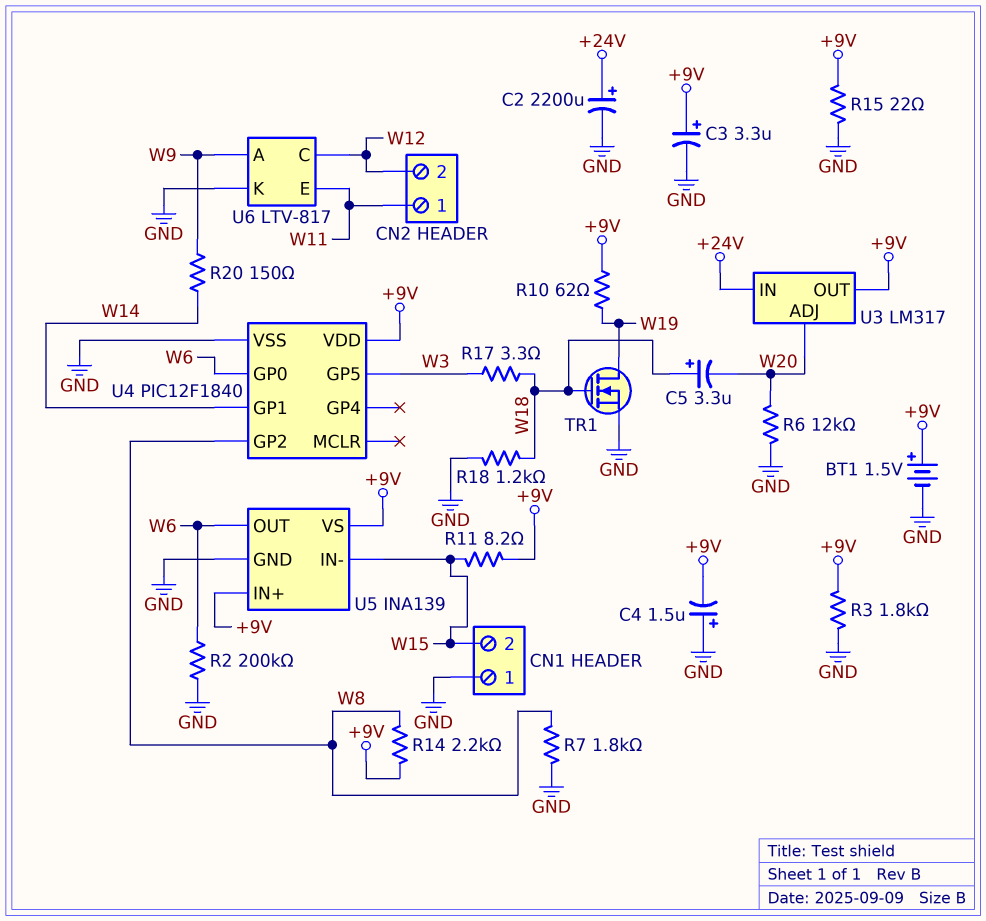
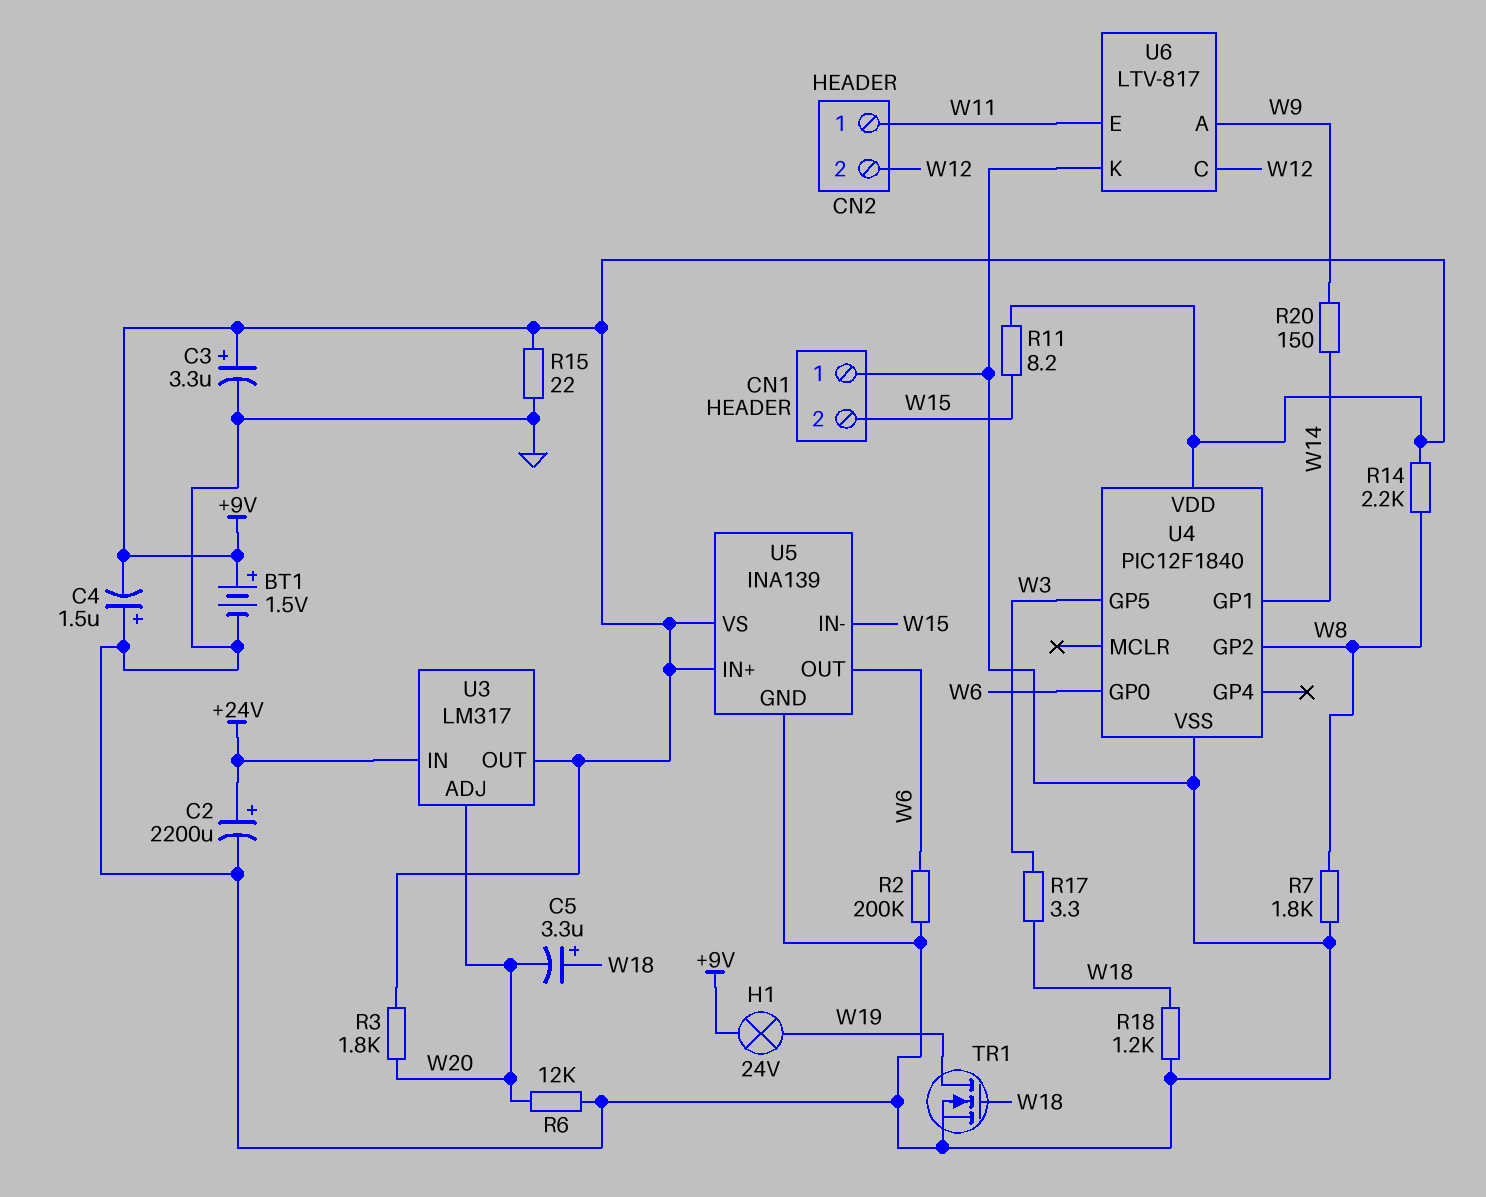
H1: none -> lamp 24V (+9V, W19)
R3: 1.8k (+9V, GND) -> 1.8k (+9V, W20)
R10: 62 (+9V, W19) -> none

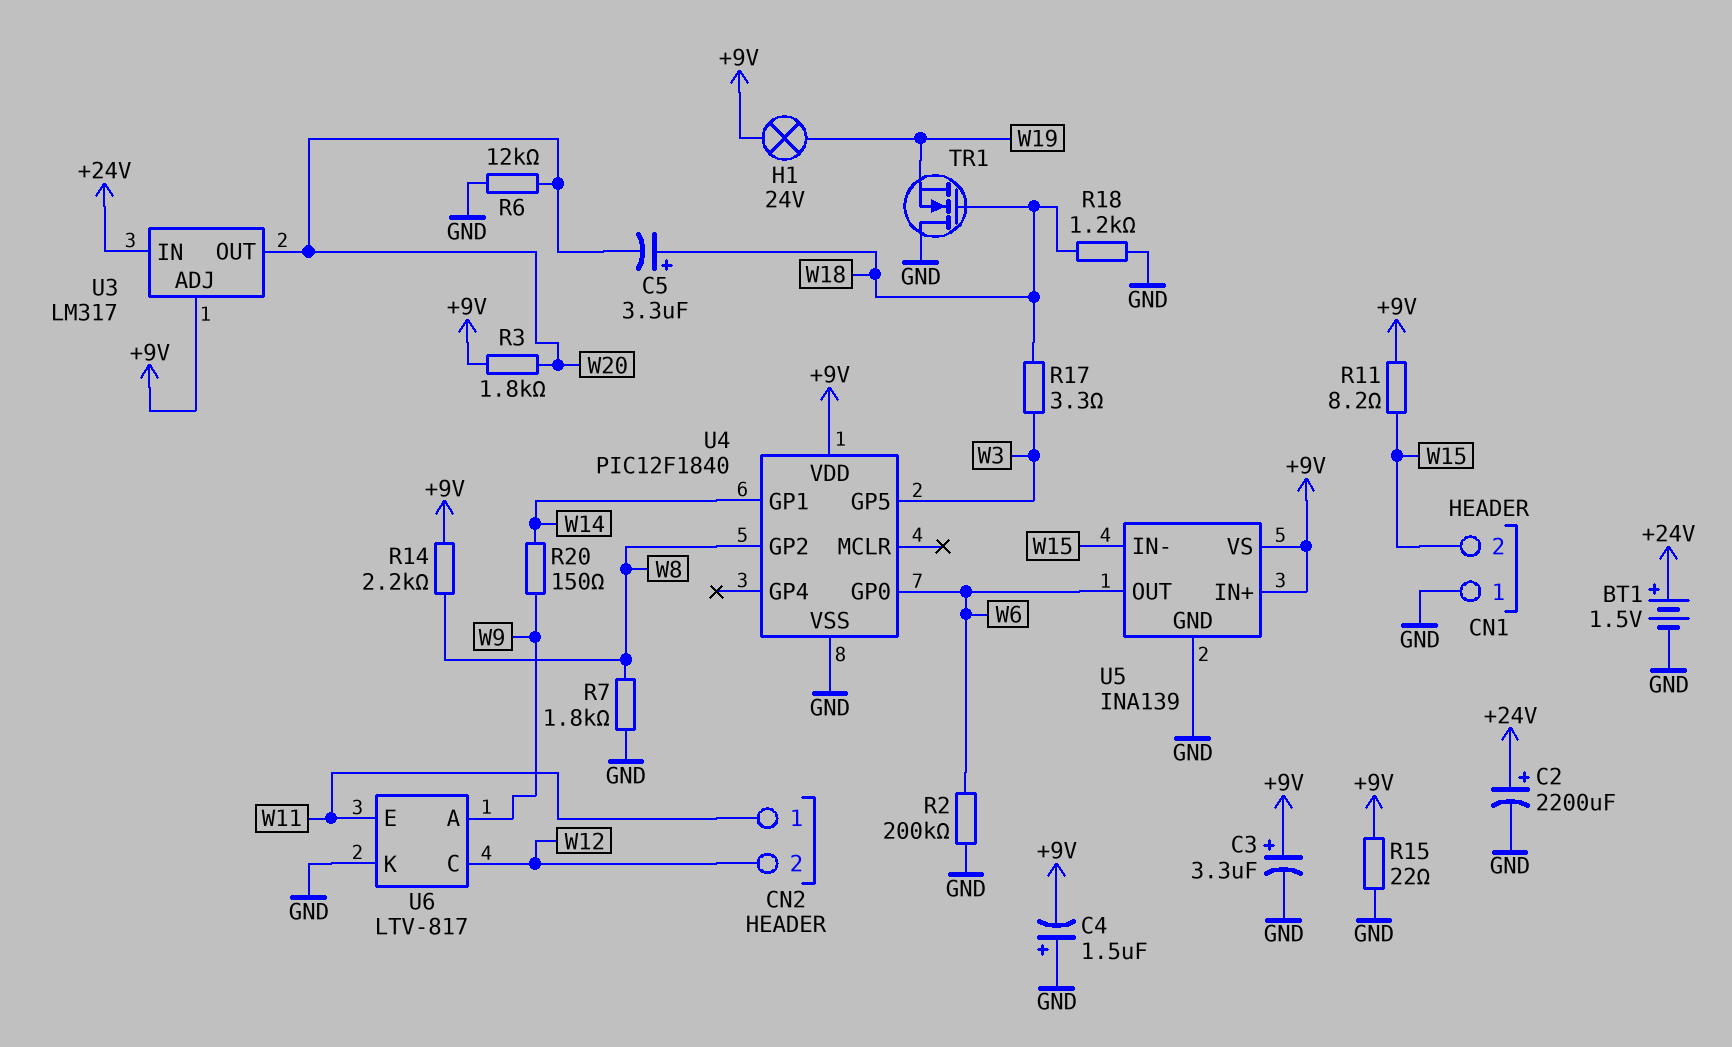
BT1: 1.5V (plus +9V, minus GND) -> 1.5V (plus +24V, minus GND)
TR1: NMOS (G W18, D W19, S GND) -> NMOS (G W18, D GND, S W19)
U3 pin ADJ: W20 -> +9V
U3 pin OUT: +9V -> W20

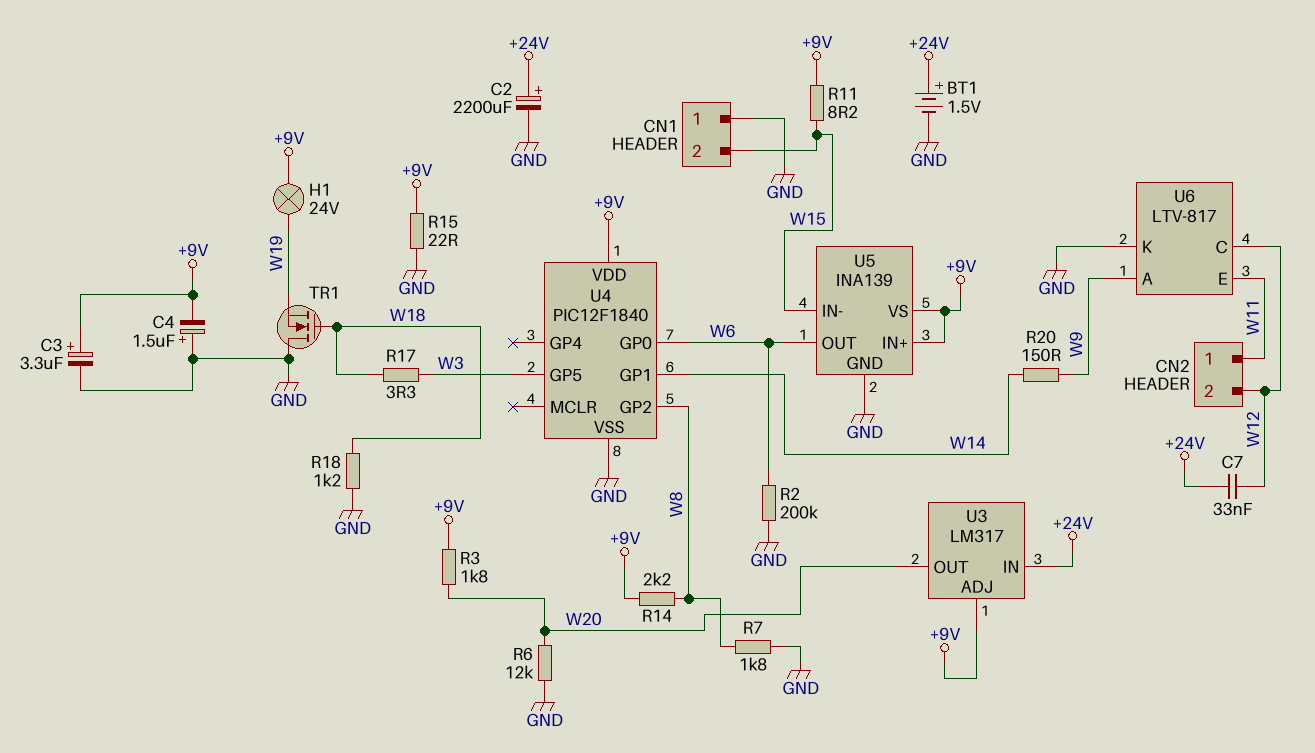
C5: 3.3uF (plus W18, minus W20) -> none
C7: none -> 33nF (+24V, W12)

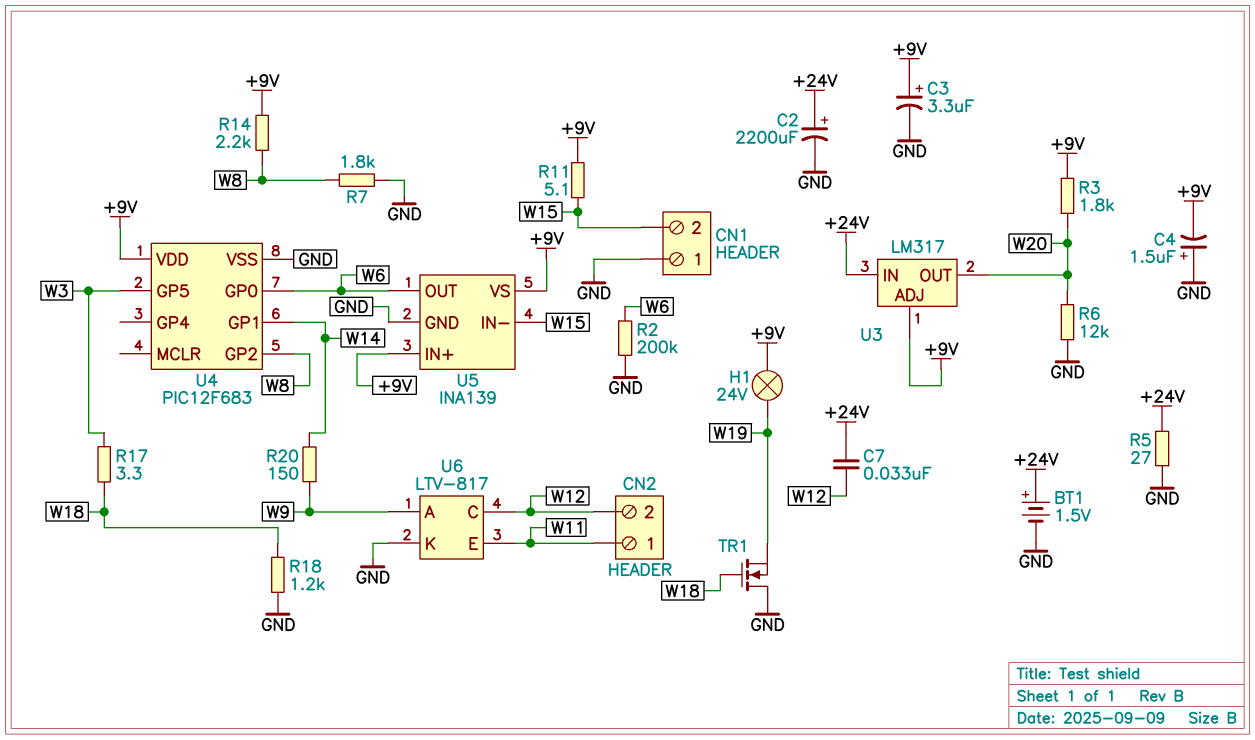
R5: none -> 27 (+24V, GND)
R11: 8.2 (+9V, W15) -> 5.1 (+9V, W15)
R15: 22 (+9V, GND) -> none
U4: PIC12F1840 -> PIC12F683

